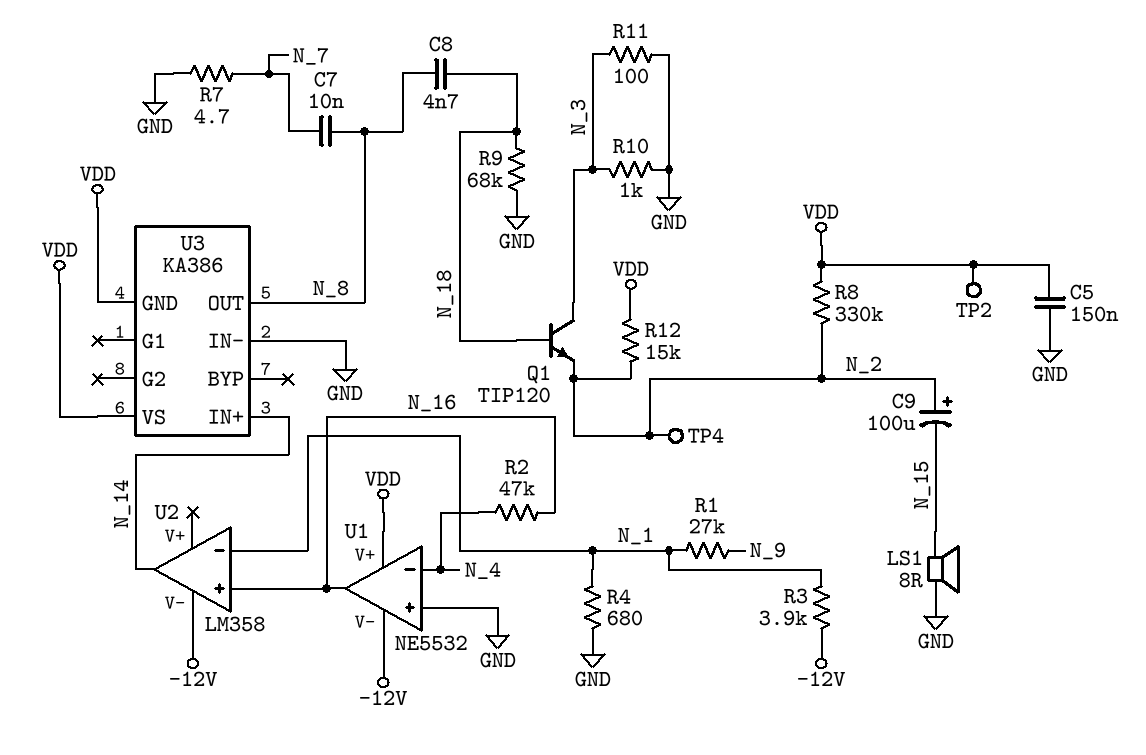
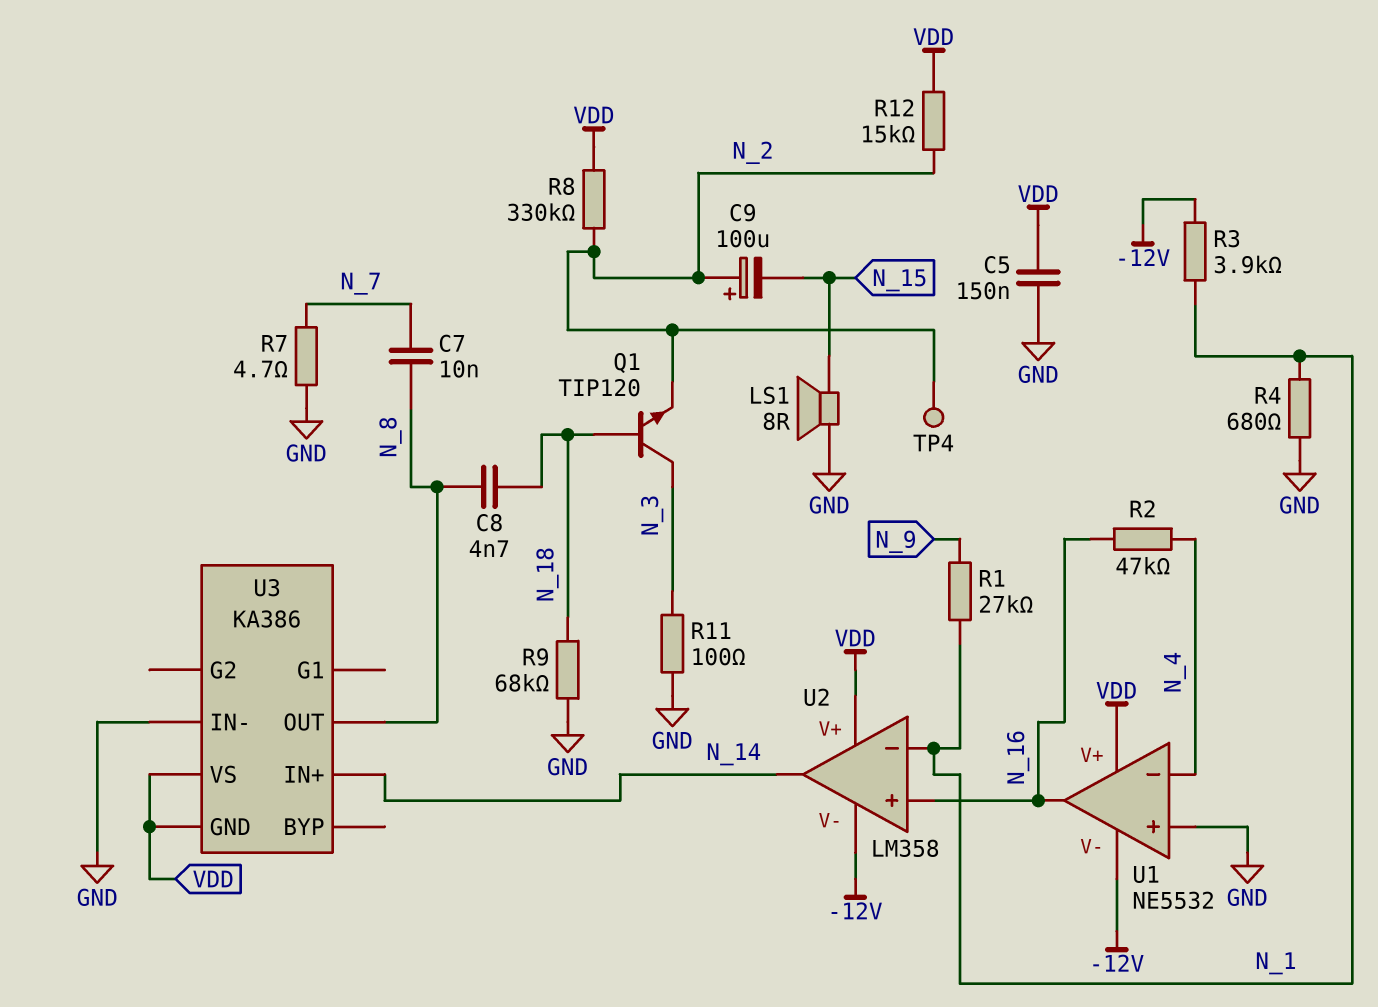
R10: 1k (GND, N_3) -> none
TP2: test point (VDD) -> none
U2 pin V+: none -> VDD

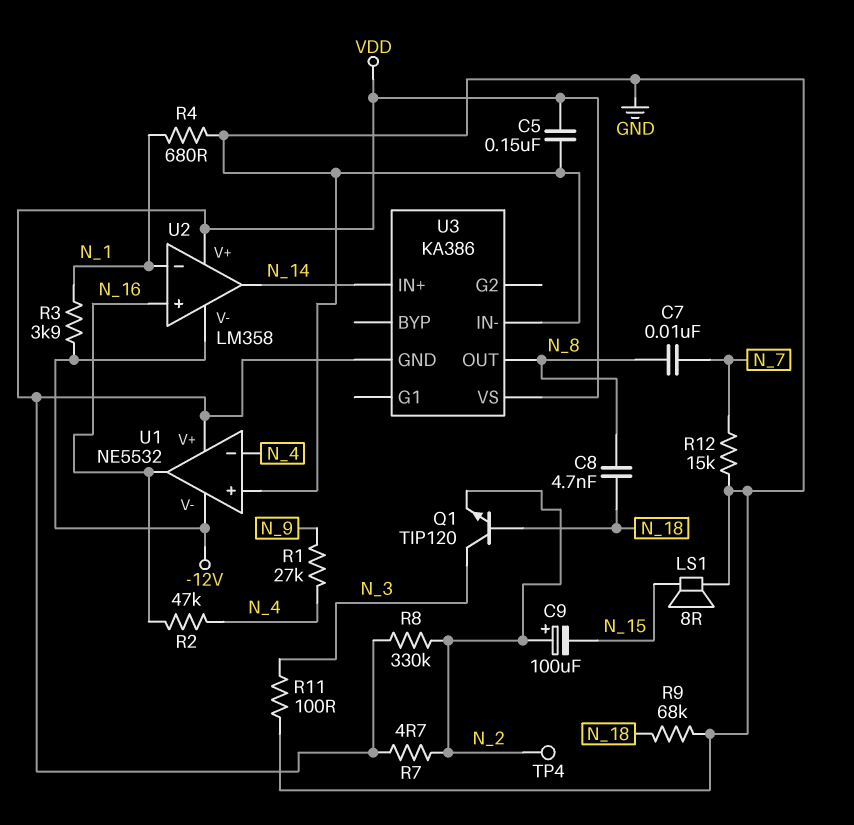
R1: 27k (N_1, N_9) -> 27k (N_4, N_9)
R7: 4.7 (GND, N_7) -> 4.7 (N_2, VDD)
R12: 15k (N_2, VDD) -> 15k (GND, N_7)

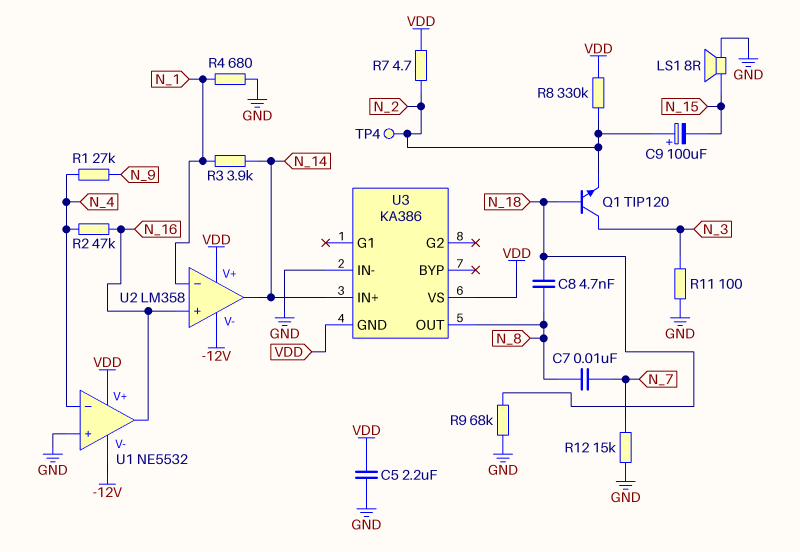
C5: 150nF (GND, VDD) -> 2.2uF (GND, VDD)
R3: 3.9k (-12V, N_1) -> 3.9k (N_1, N_14)

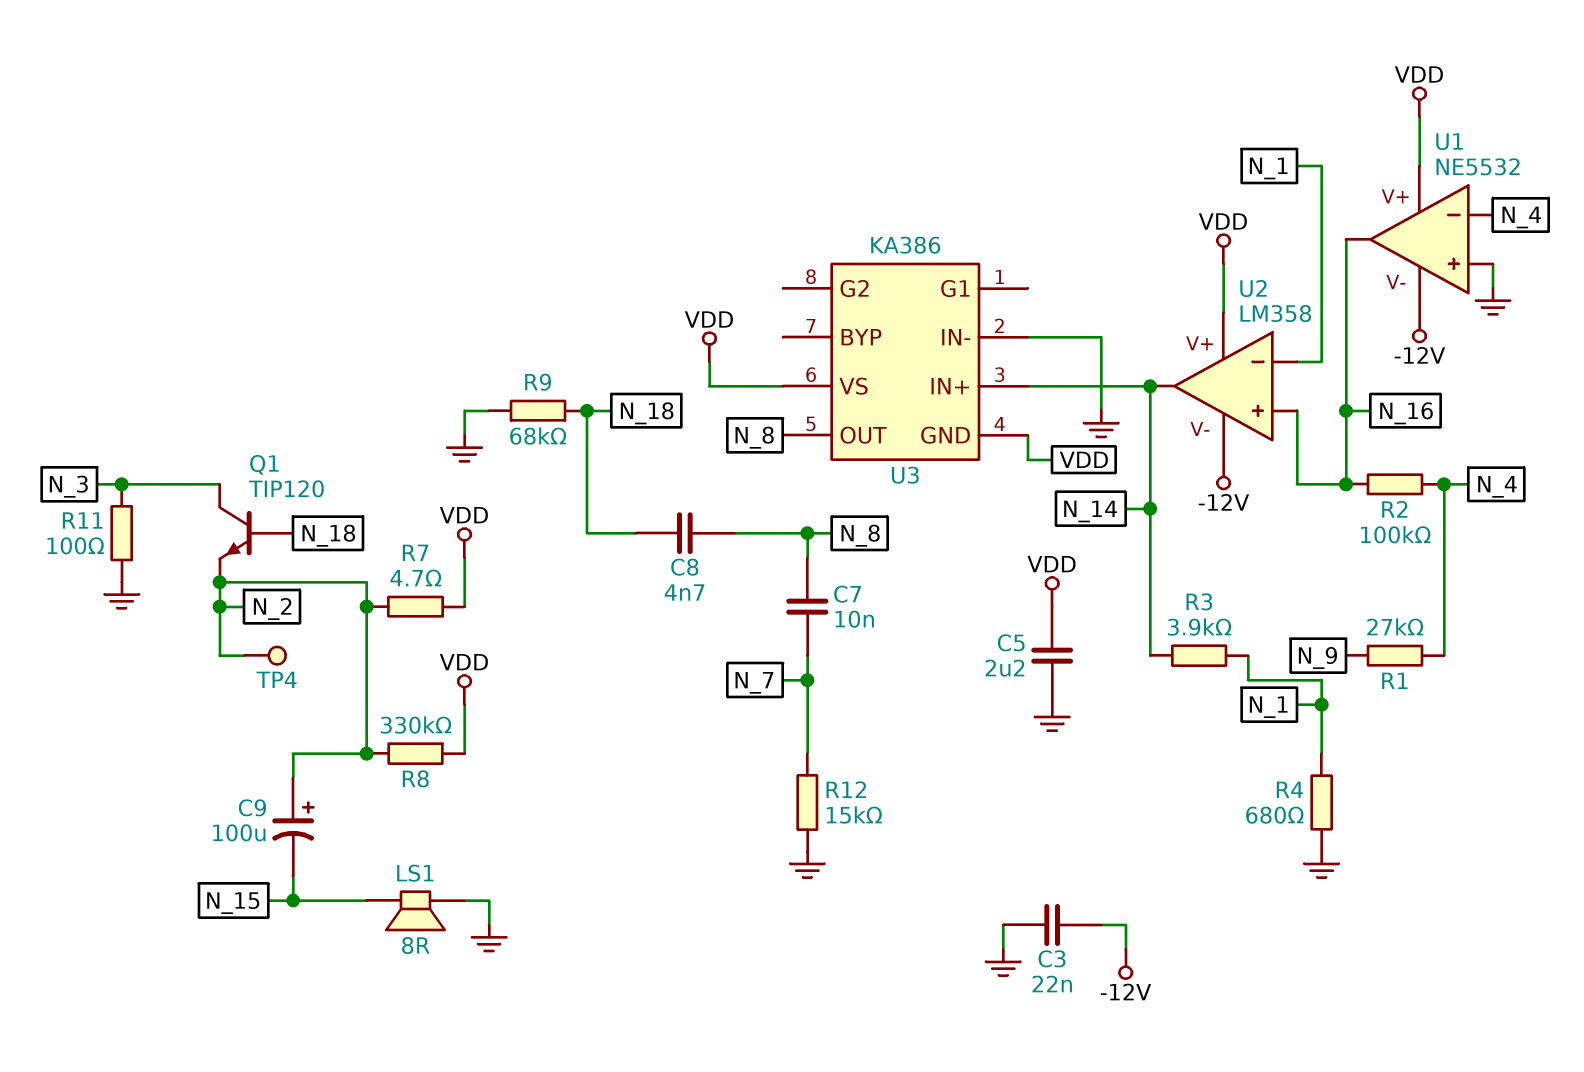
C3: none -> 22nF (-12V, GND)
R2: 47k (N_4, N_16) -> 100k (N_4, N_16)

